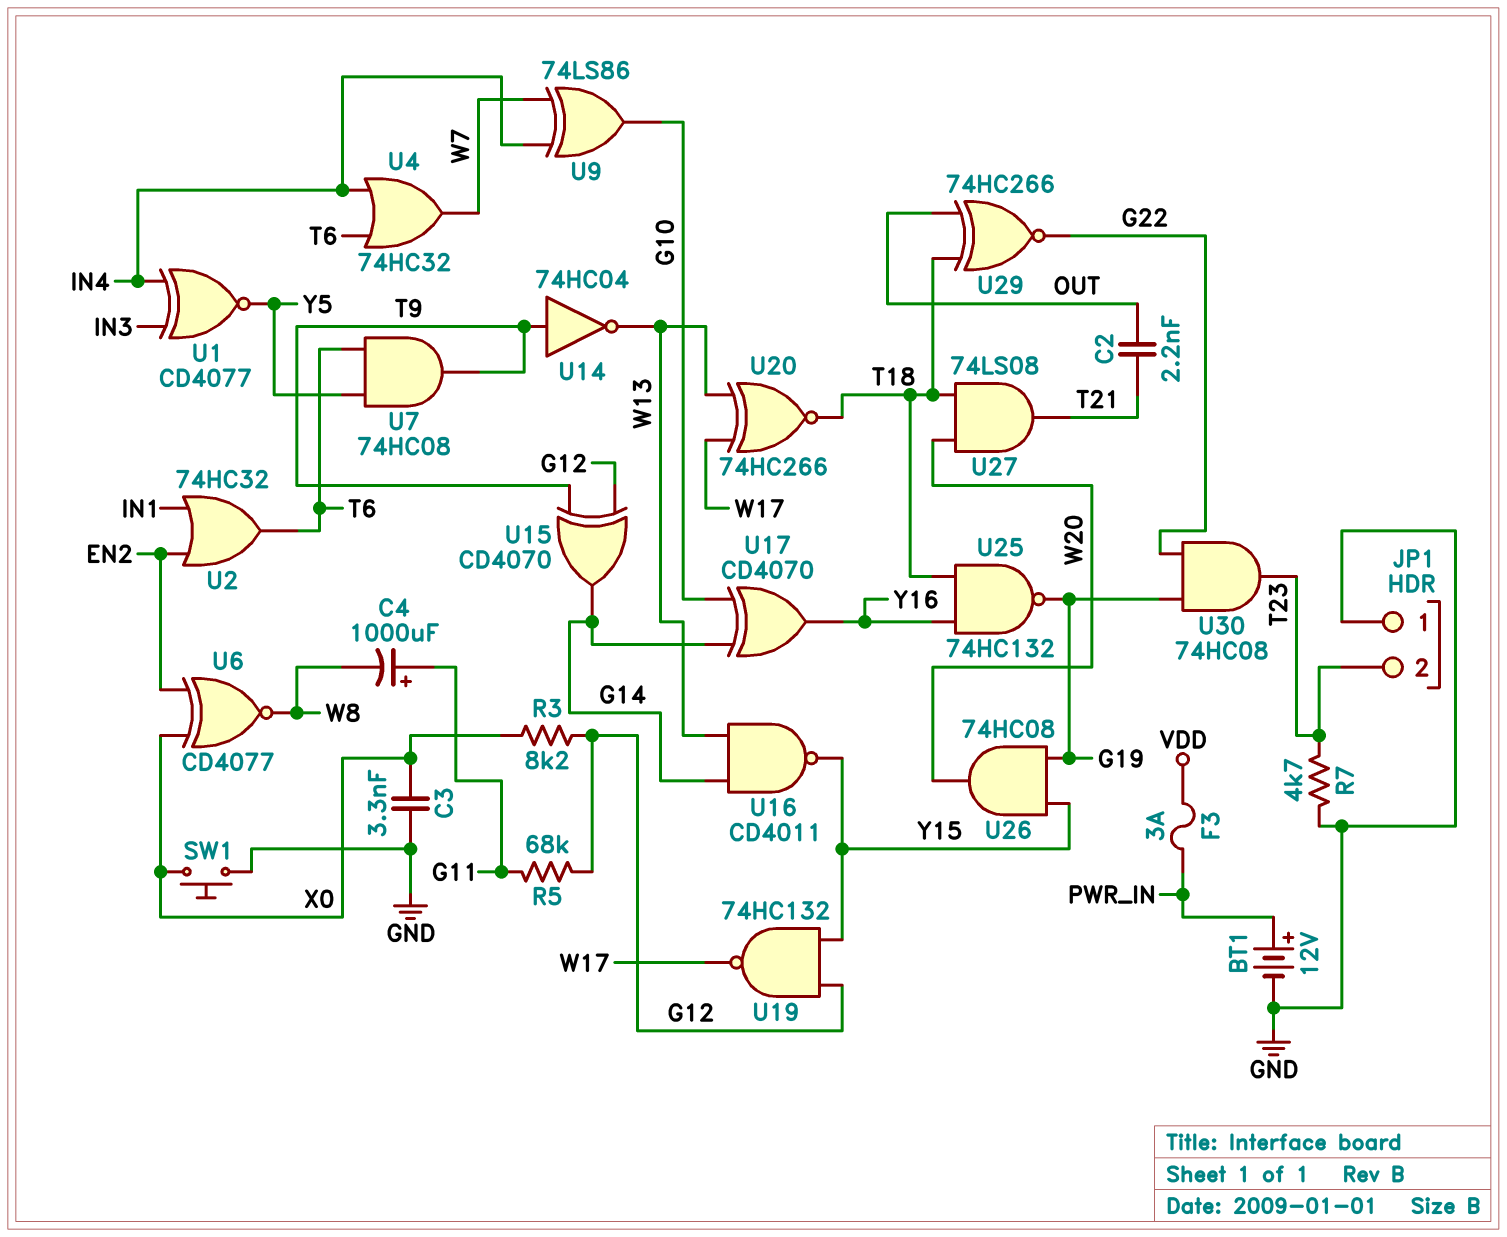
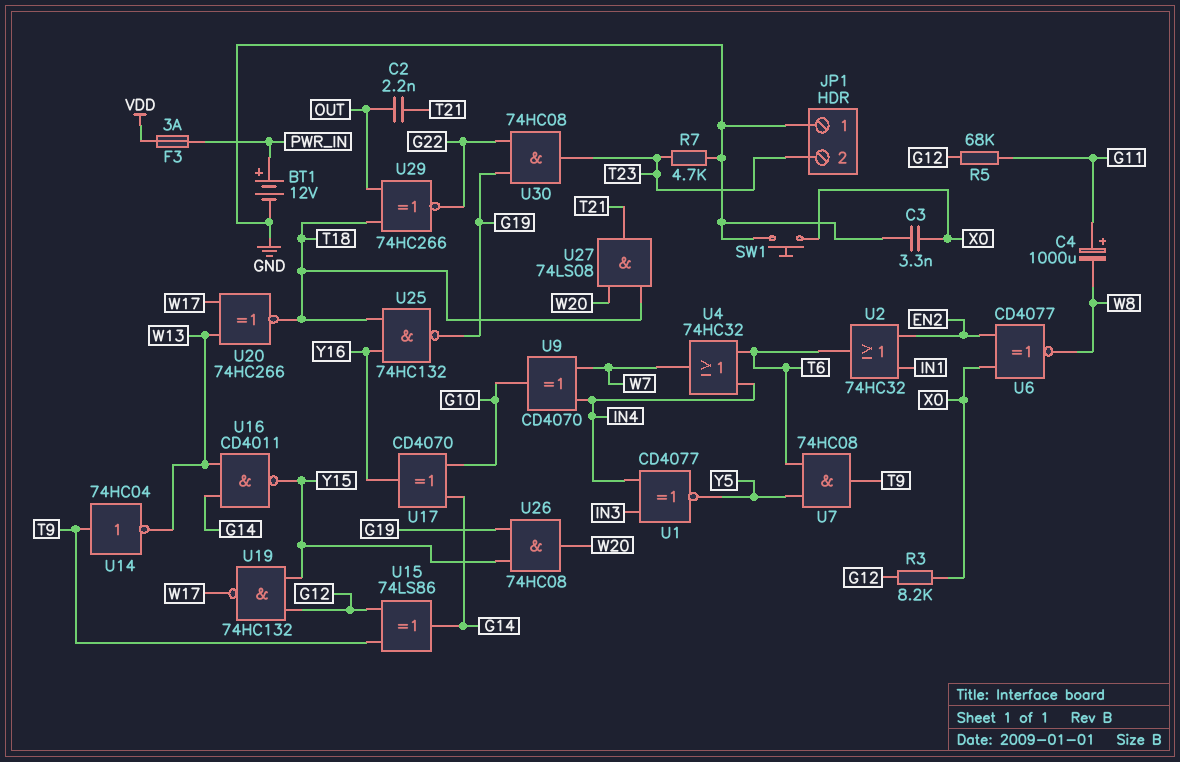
U9: XOR 74LS86 (in IN4, in W7, out G10) -> XOR CD4070 (in IN4, in W7, out G10)
U15: XOR CD4070 (in G12, in T9, out G14) -> XOR 74LS86 (in G12, in T9, out G14)

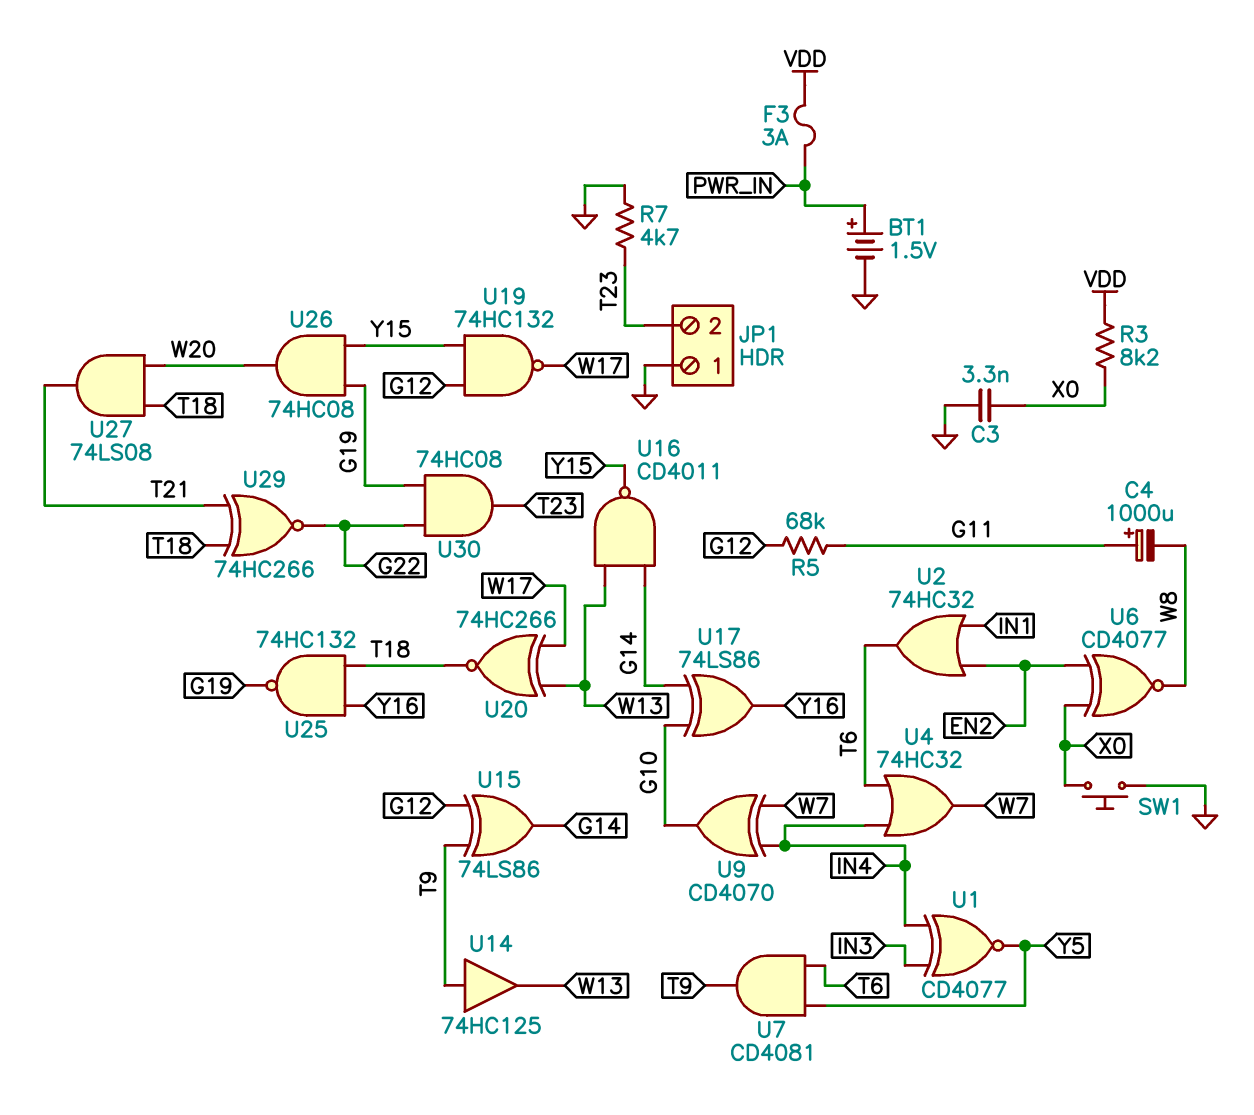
BT1: 12V (plus PWR_IN, minus GND) -> 1.5V (plus PWR_IN, minus GND)
C2: 2.2nF (OUT, T21) -> none
R3: 8.2k (G12, X0) -> 8.2k (VDD, X0)
U7: AND 74HC08 (in T6, in Y5, out T9) -> AND CD4081 (in T6, in Y5, out T9)
U14: NOT 74HC04 (in T9, out W13) -> buffer 74HC125 (in T9, out W13)
U17: XOR CD4070 (in G10, in G14, out Y16) -> XOR 74LS86 (in G10, in G14, out Y16)
U29: XNOR 74HC266 (in OUT, in T18, out G22) -> XNOR 74HC266 (in T18, in T21, out G22)

